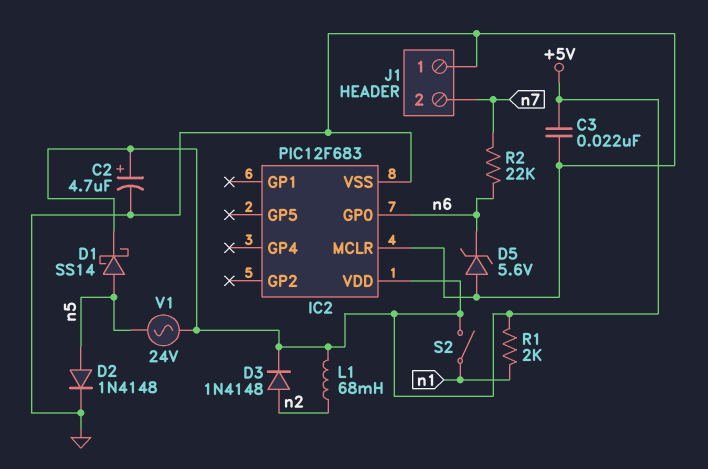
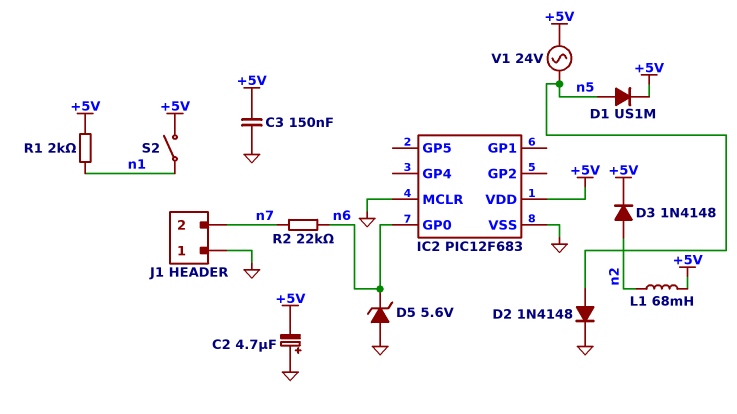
C2: 4.7uF (plus +5V, minus GND) -> 4.7uF (plus GND, minus +5V)
C3: 22nF (+5V, GND) -> 150nF (+5V, GND)
D1: schottky SS14 (A n5, K +5V) -> diode US1M (A n5, K +5V)

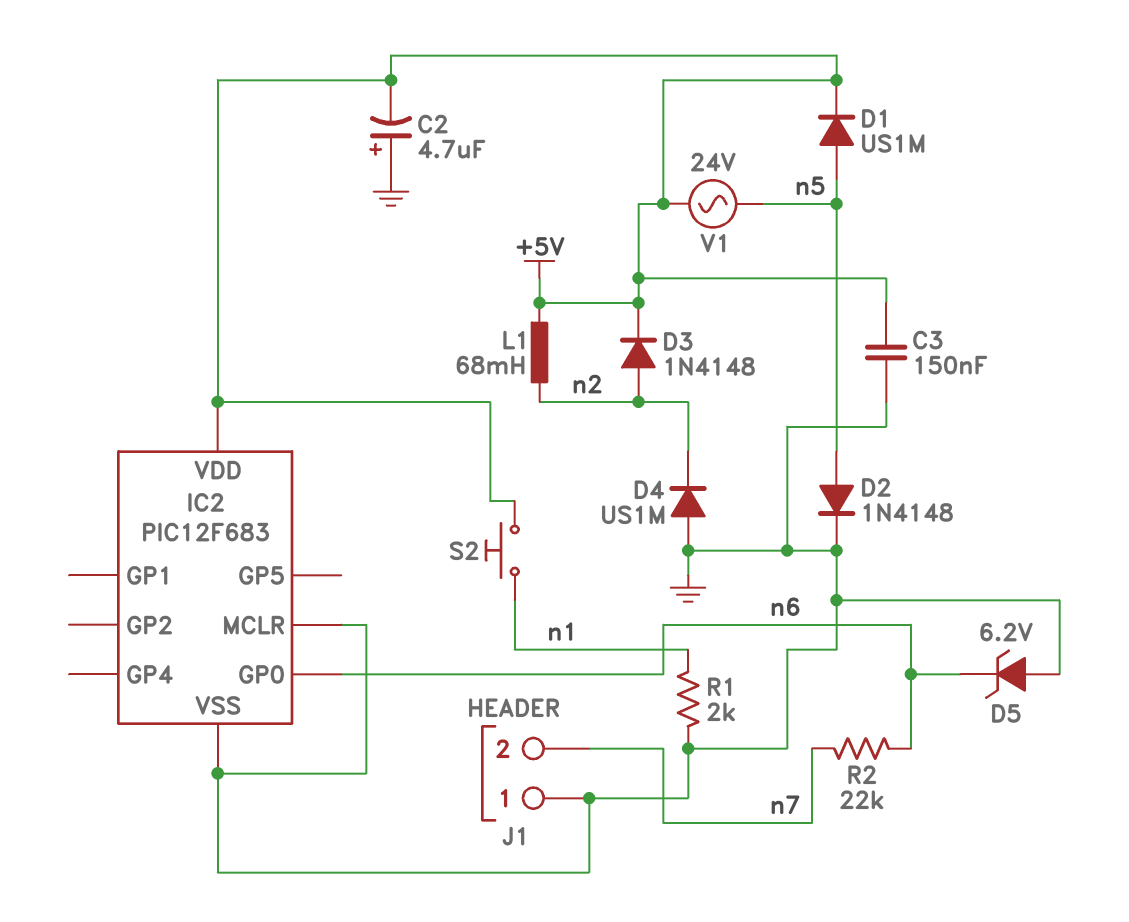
D4: none -> diode US1M (A GND, K n2)
D5: zener 5.6V (A GND, K n6) -> zener 6.2V (A GND, K n6)
R1: 2k (+5V, n1) -> 2k (GND, n1)
S2: switch (+5V, n1) -> button (+5V, n1)

